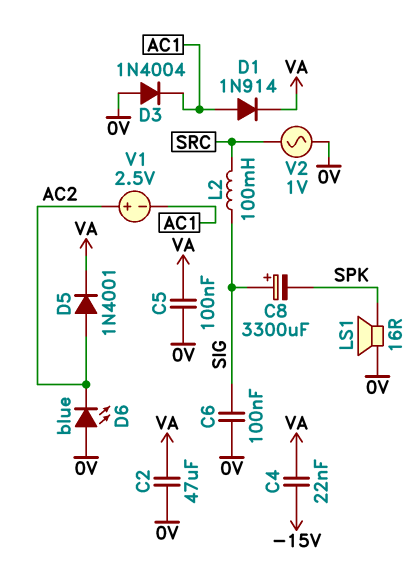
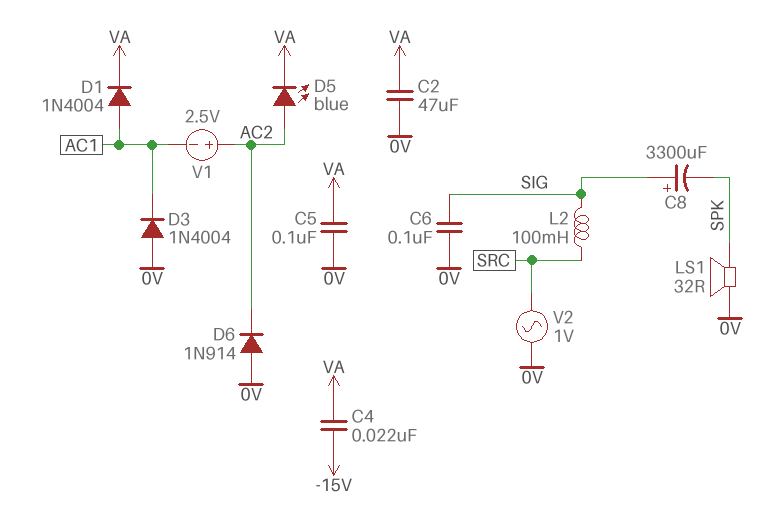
D1: diode 1N914 (A AC1, K VA) -> diode 1N4004 (A AC1, K VA)
D5: diode 1N4001 (A AC2, K VA) -> LED blue (A AC2, K VA)
D6: LED blue (A 0V, K AC2) -> diode 1N914 (A 0V, K AC2)
LS1: speaker 16R (0V, SPK) -> speaker 32R (0V, SPK)

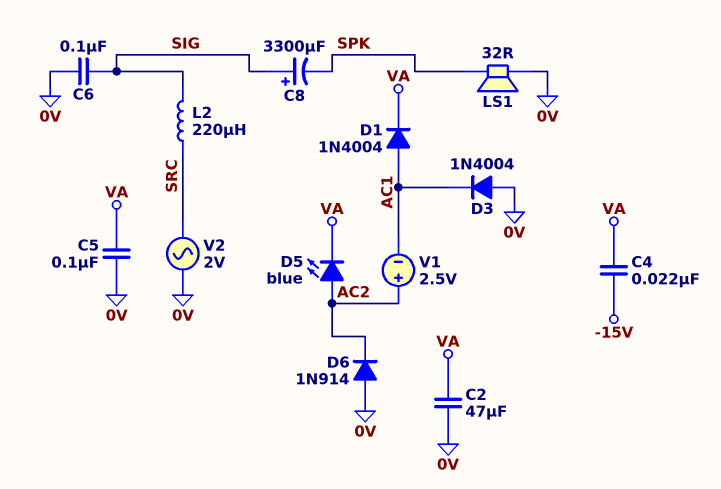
L2: 100mH (SIG, SRC) -> 220uH (SIG, SRC)
V2: AC 1V (0V, SRC) -> AC 2V (0V, SRC)

